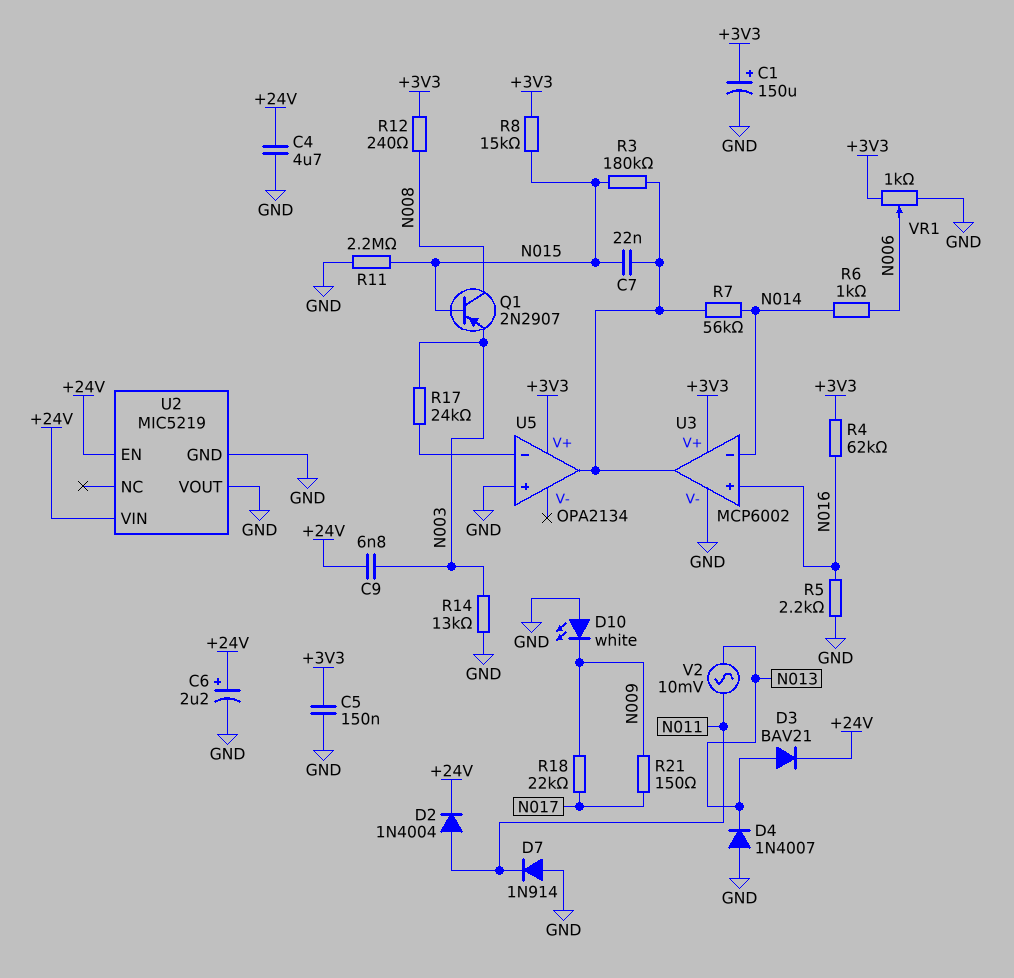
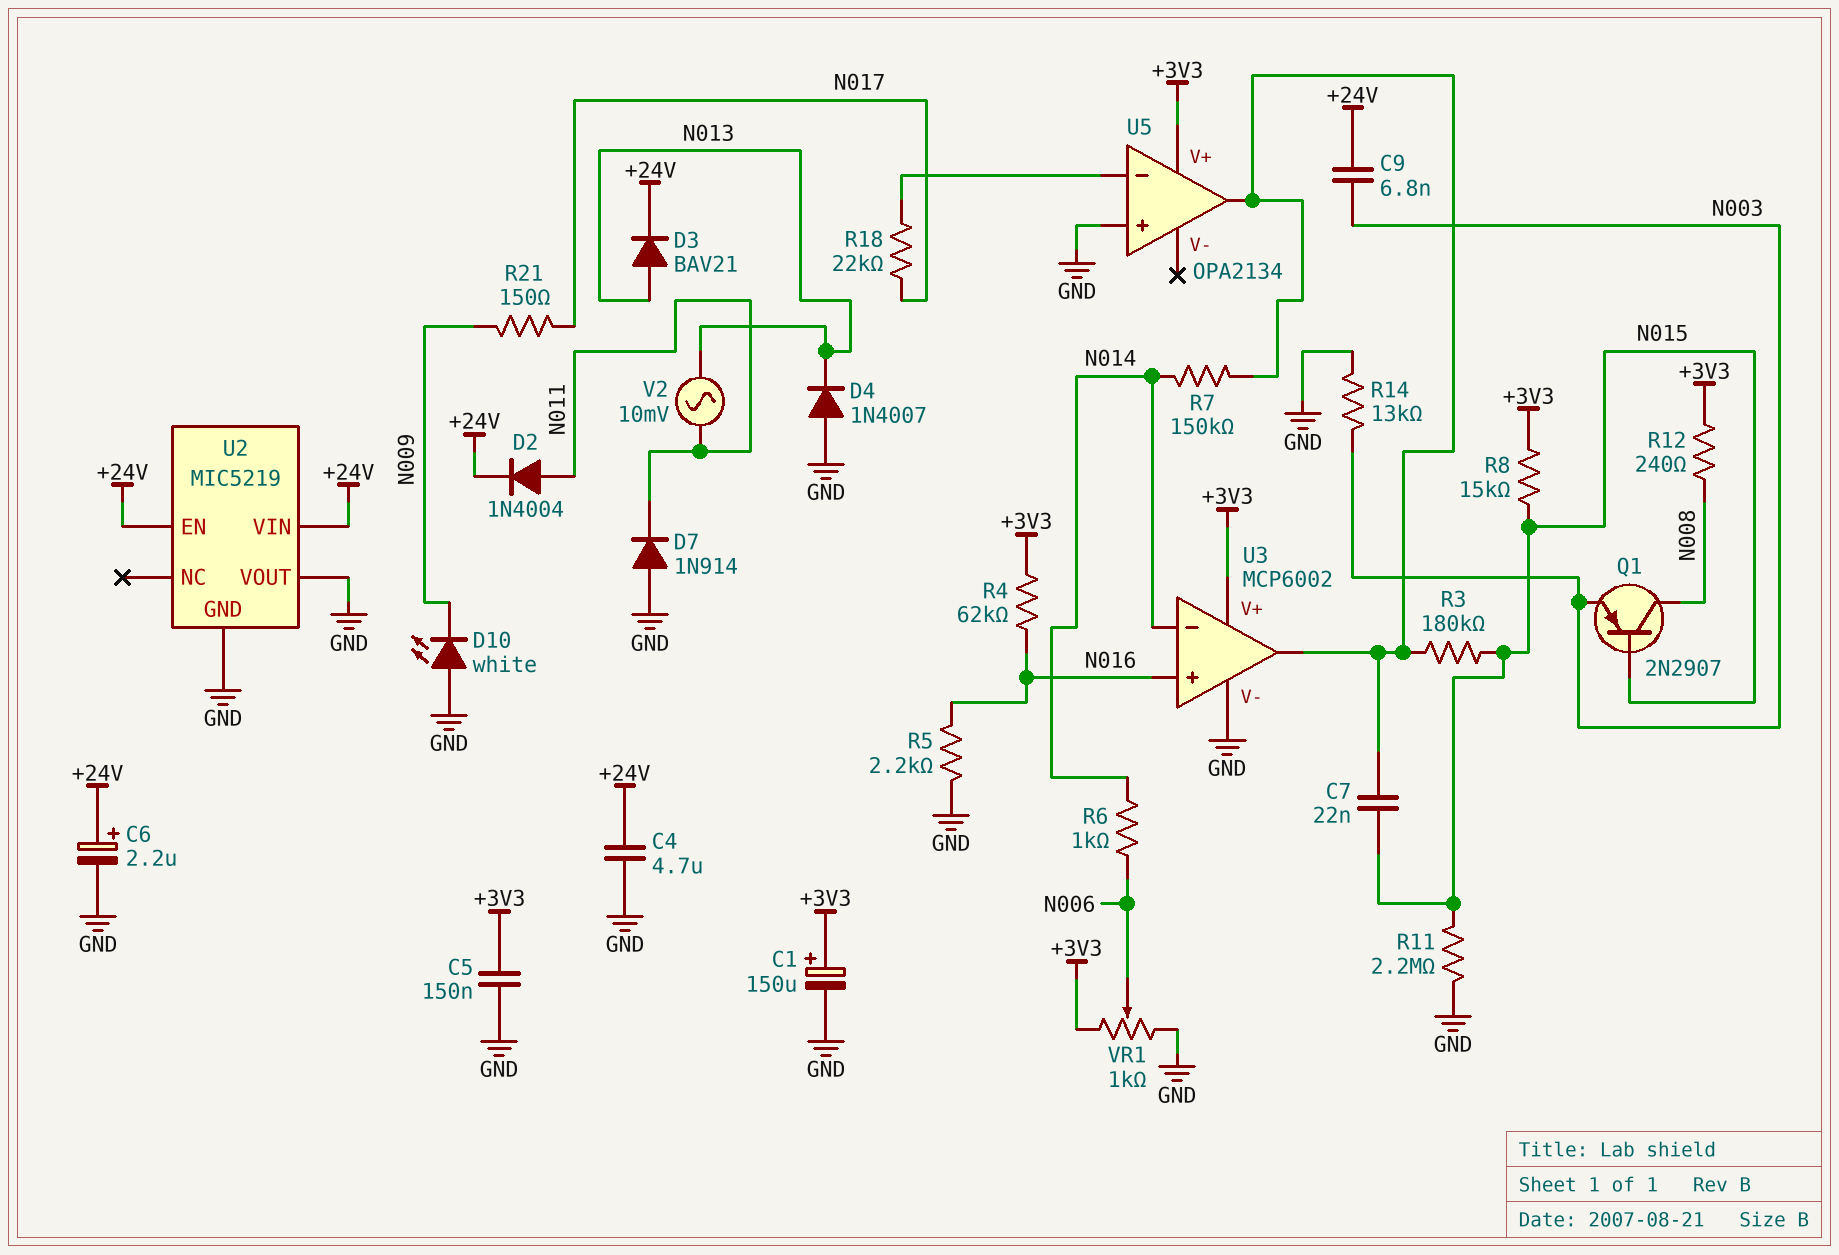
R7: 56k (N014, U3/out) -> 150k (N014, U3/out)
R17: 24k (N003, U5/in-) -> none
R18: 22k (N009, N017) -> 22k (N017, U5/in-)

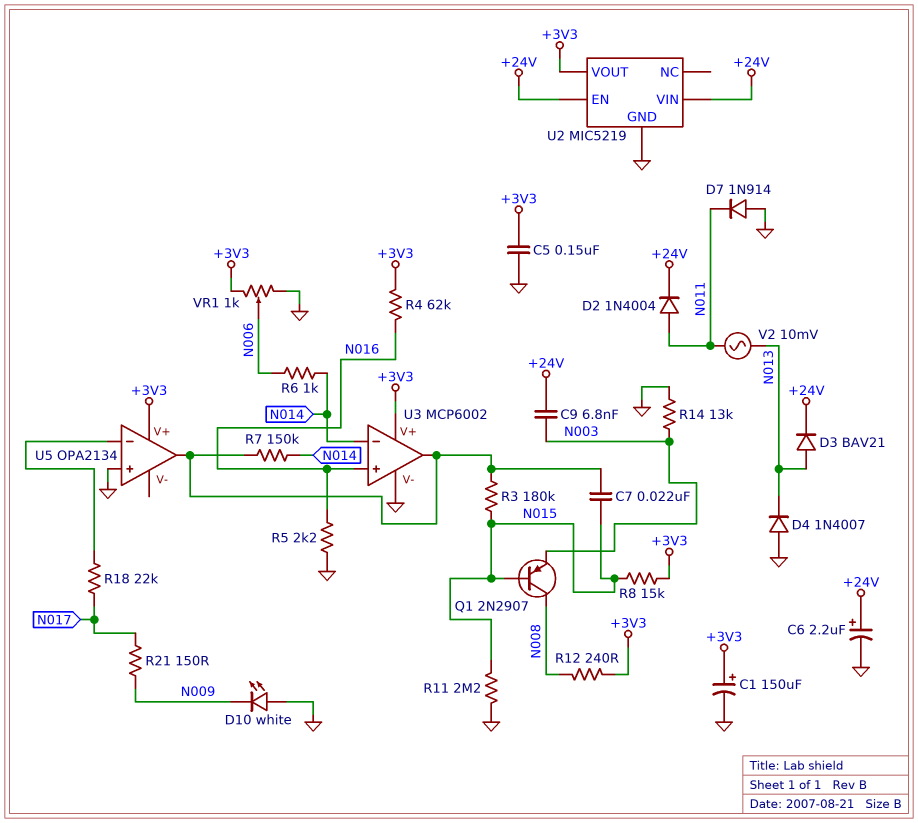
C4: 4.7uF (+24V, GND) -> none
U2 pin VOUT: GND -> +3V3

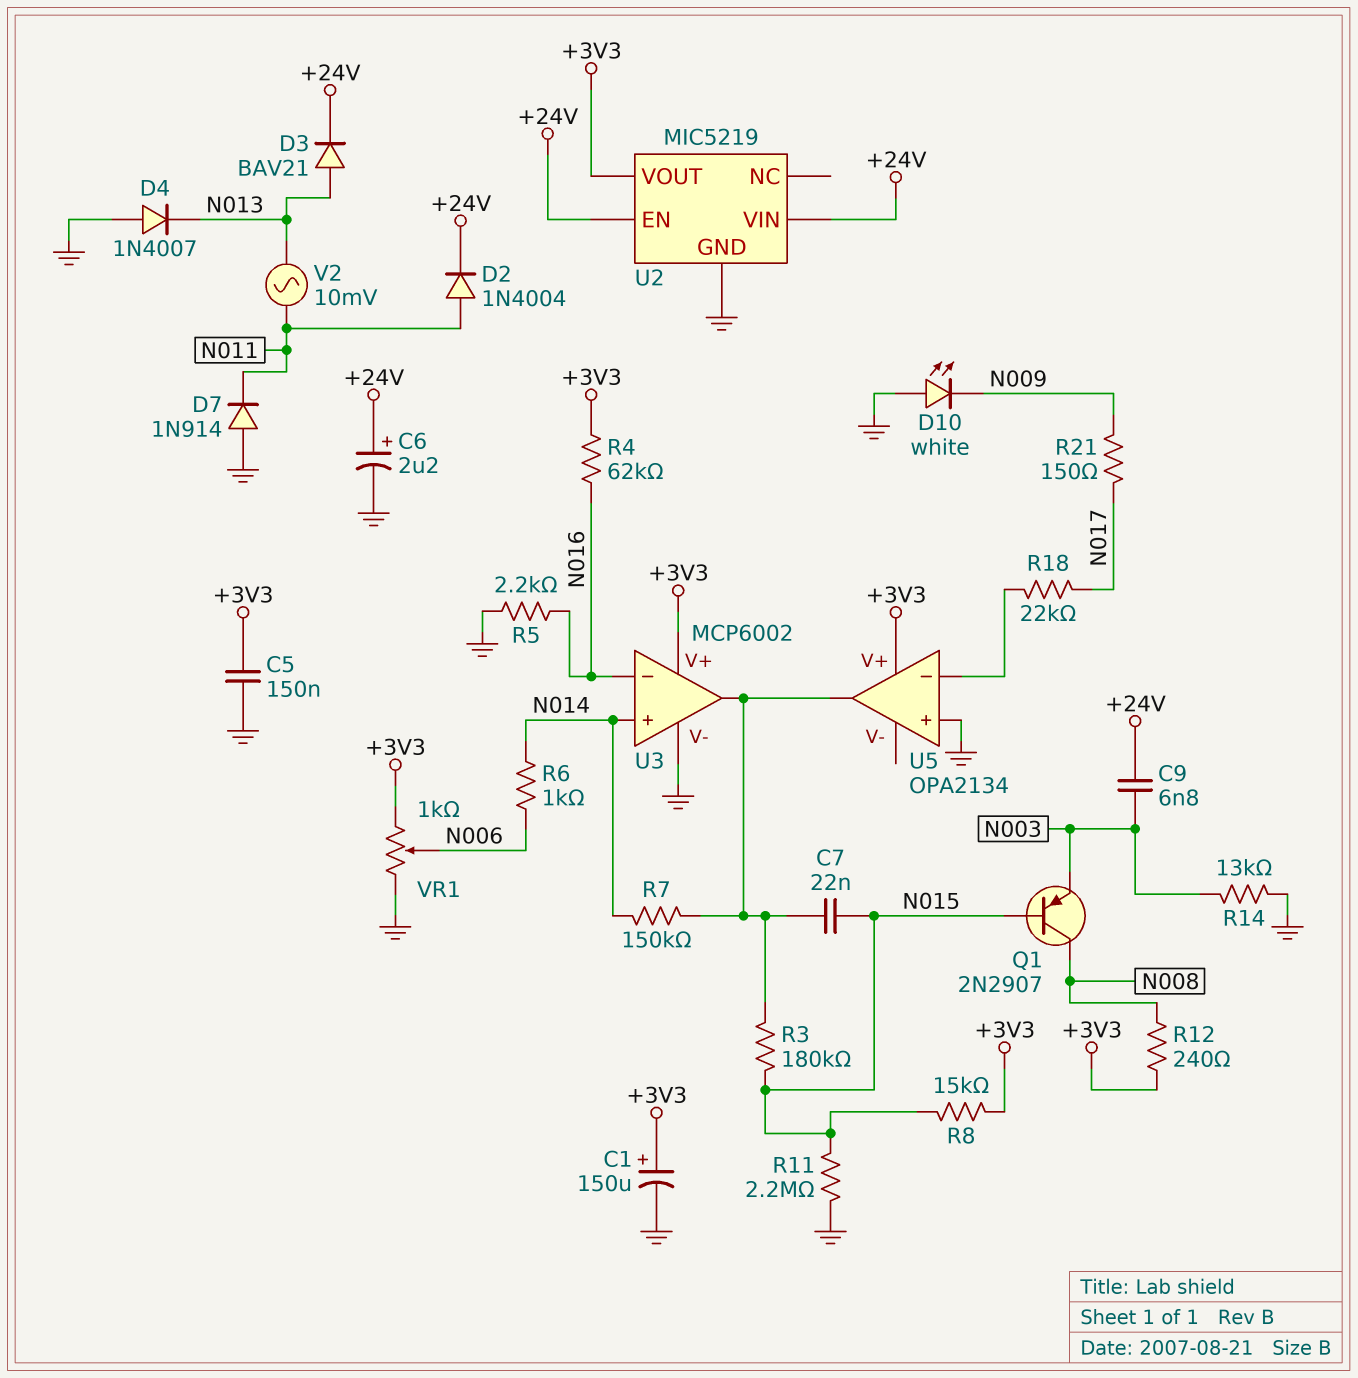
U3 pin in+: N016 -> N014
U3 pin in-: N014 -> N016

